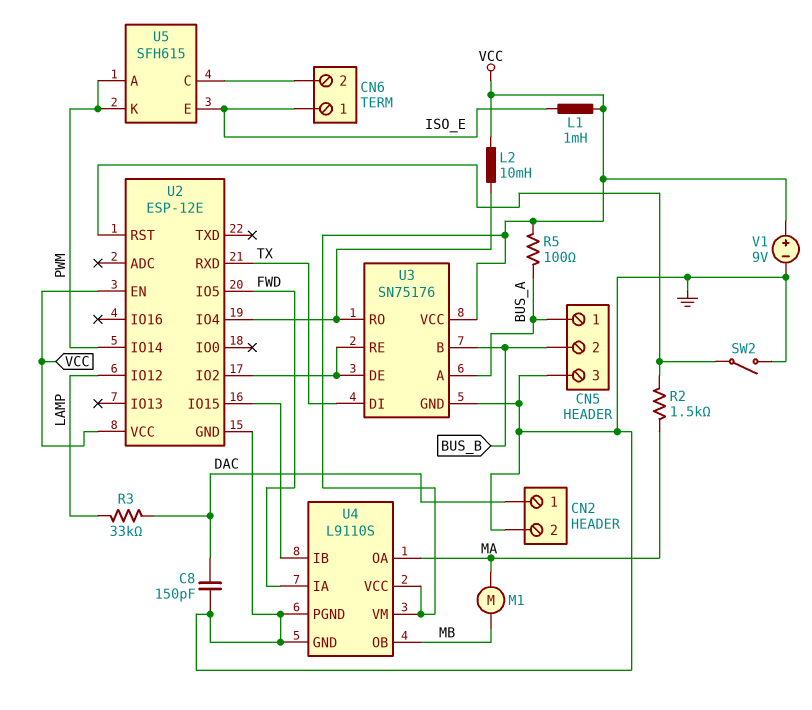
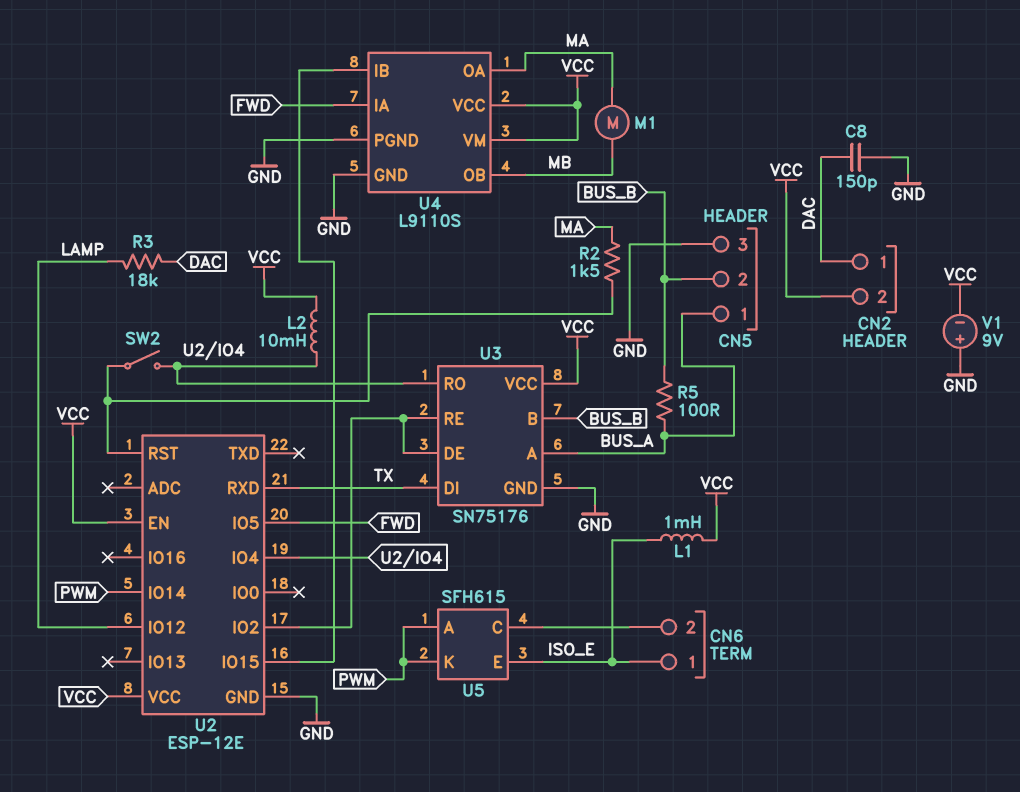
CN2 pin 2: GND -> VCC
R3: 33k (DAC, LAMP) -> 18k (DAC, LAMP)
R5: 100 (BUS_A, VCC) -> 100 (BUS_A, BUS_B)
SW2: switch (GND, U2/RST) -> switch (U2/IO4, U2/RST)
V1: 9V (plus VCC, minus GND) -> 9V (plus GND, minus VCC)

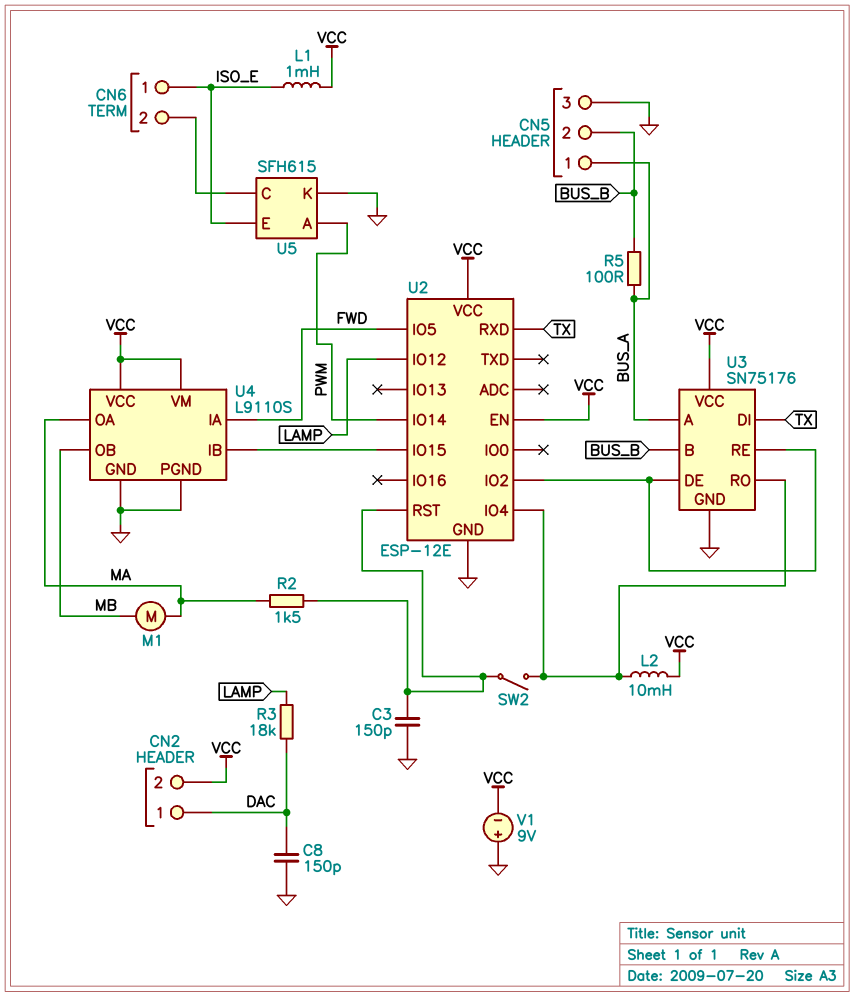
C3: none -> 150pF (GND, U2/RST)
U5 pin K: PWM -> GND

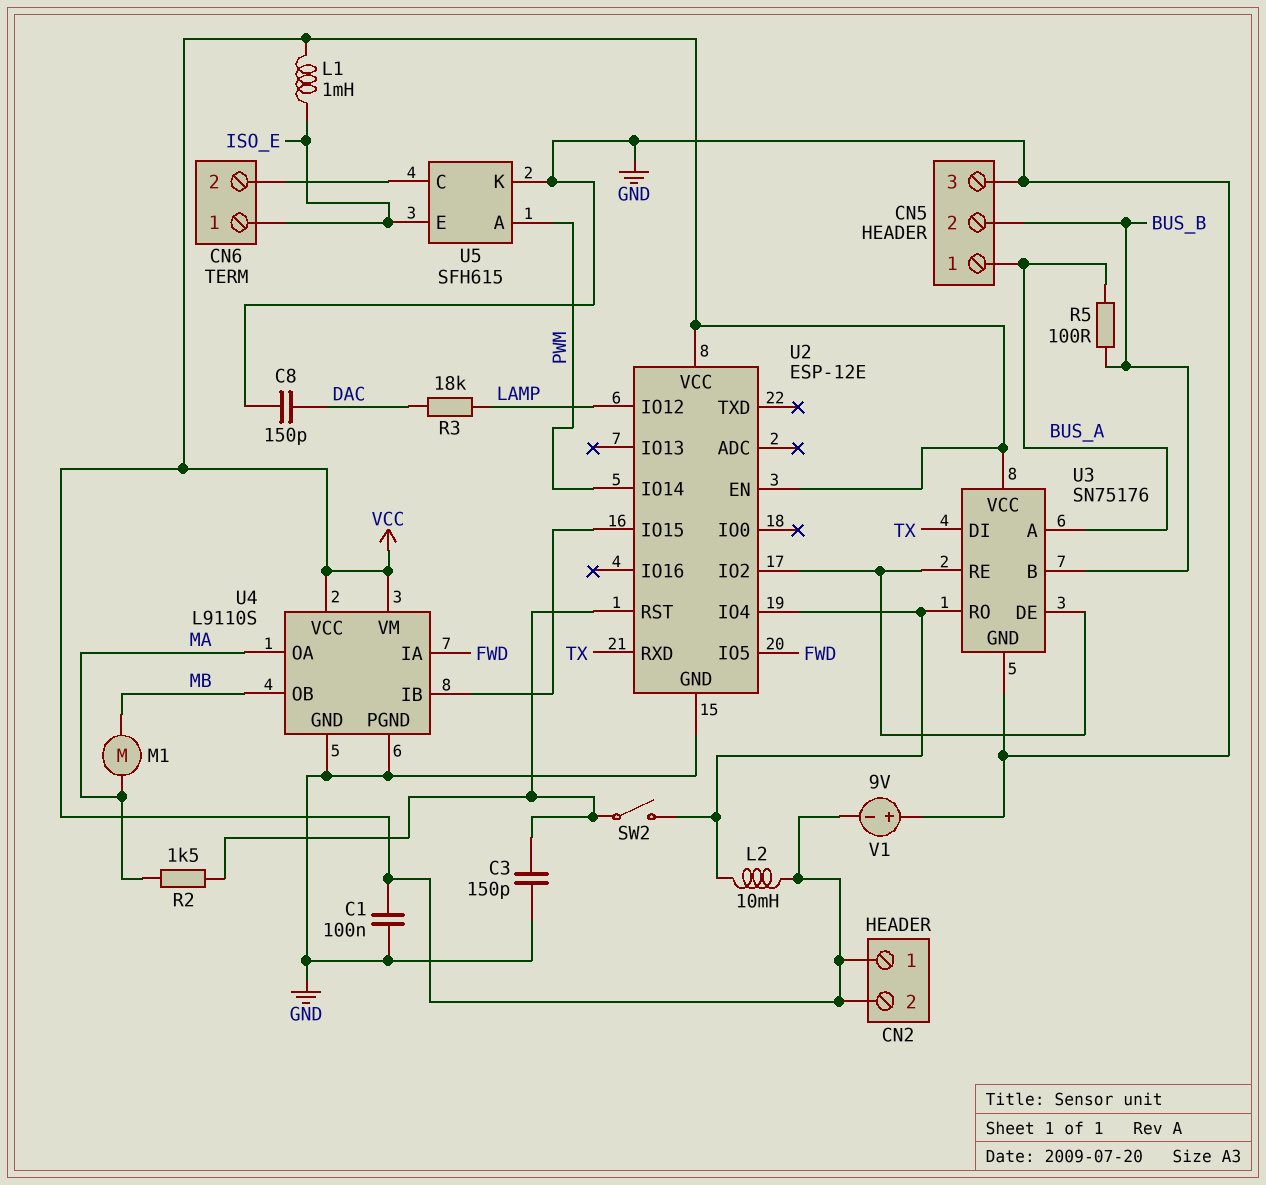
C1: none -> 100nF (GND, VCC)
CN2 pin 1: DAC -> VCC

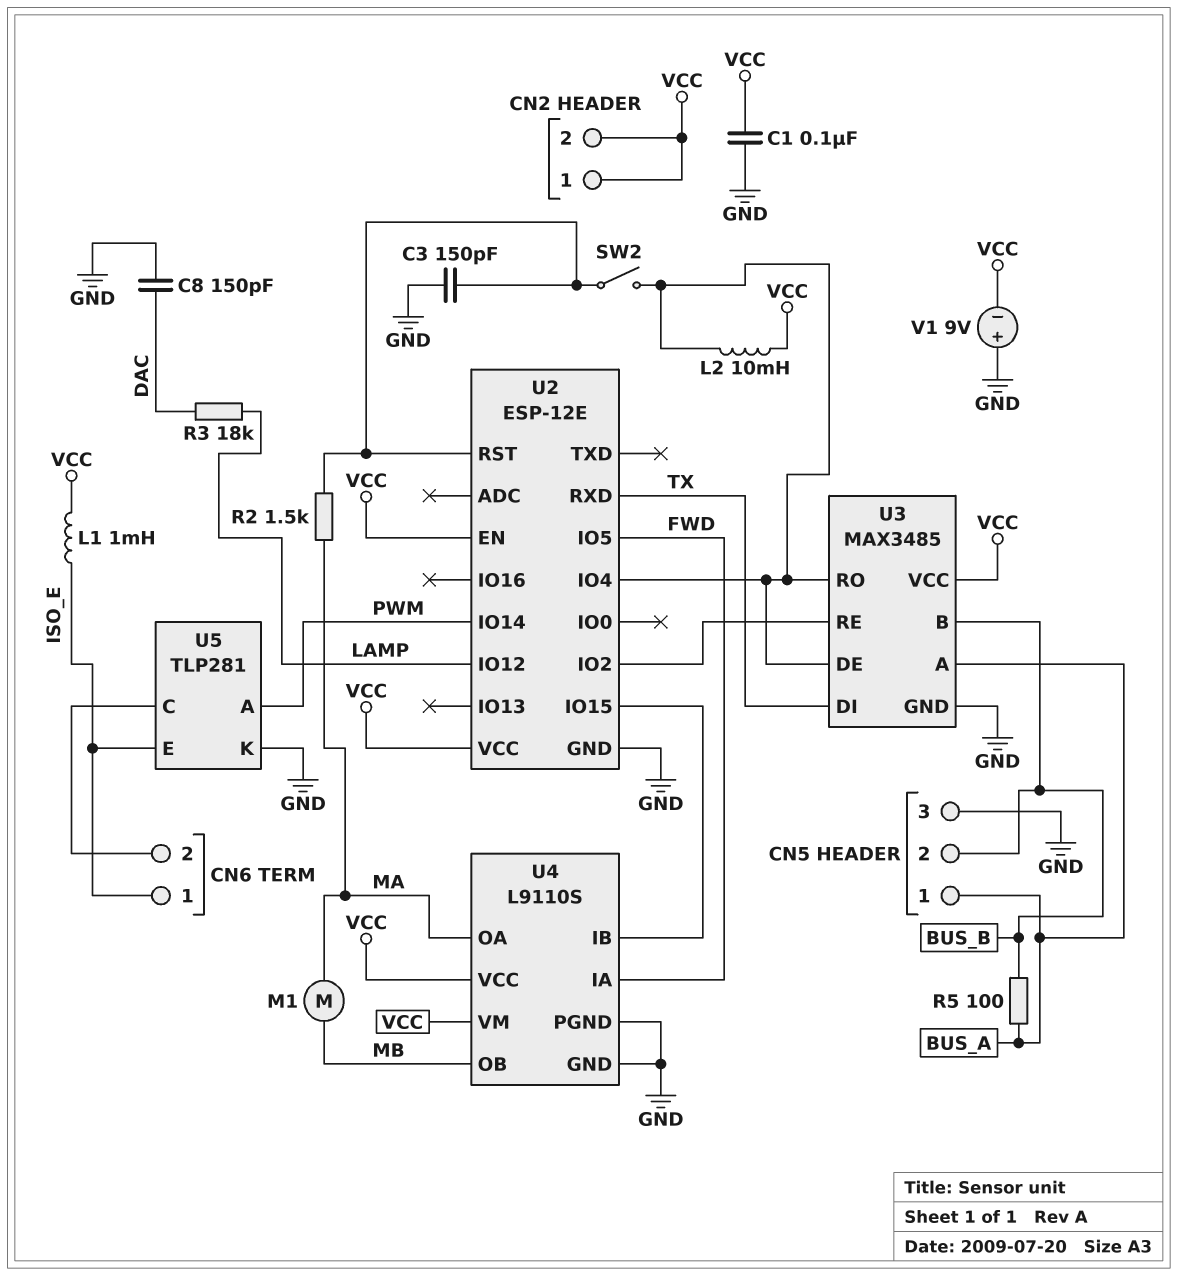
U3: SN75176 -> MAX3485
U3 pin DE: U2/IO2 -> U2/IO4
U5: SFH615 -> TLP281

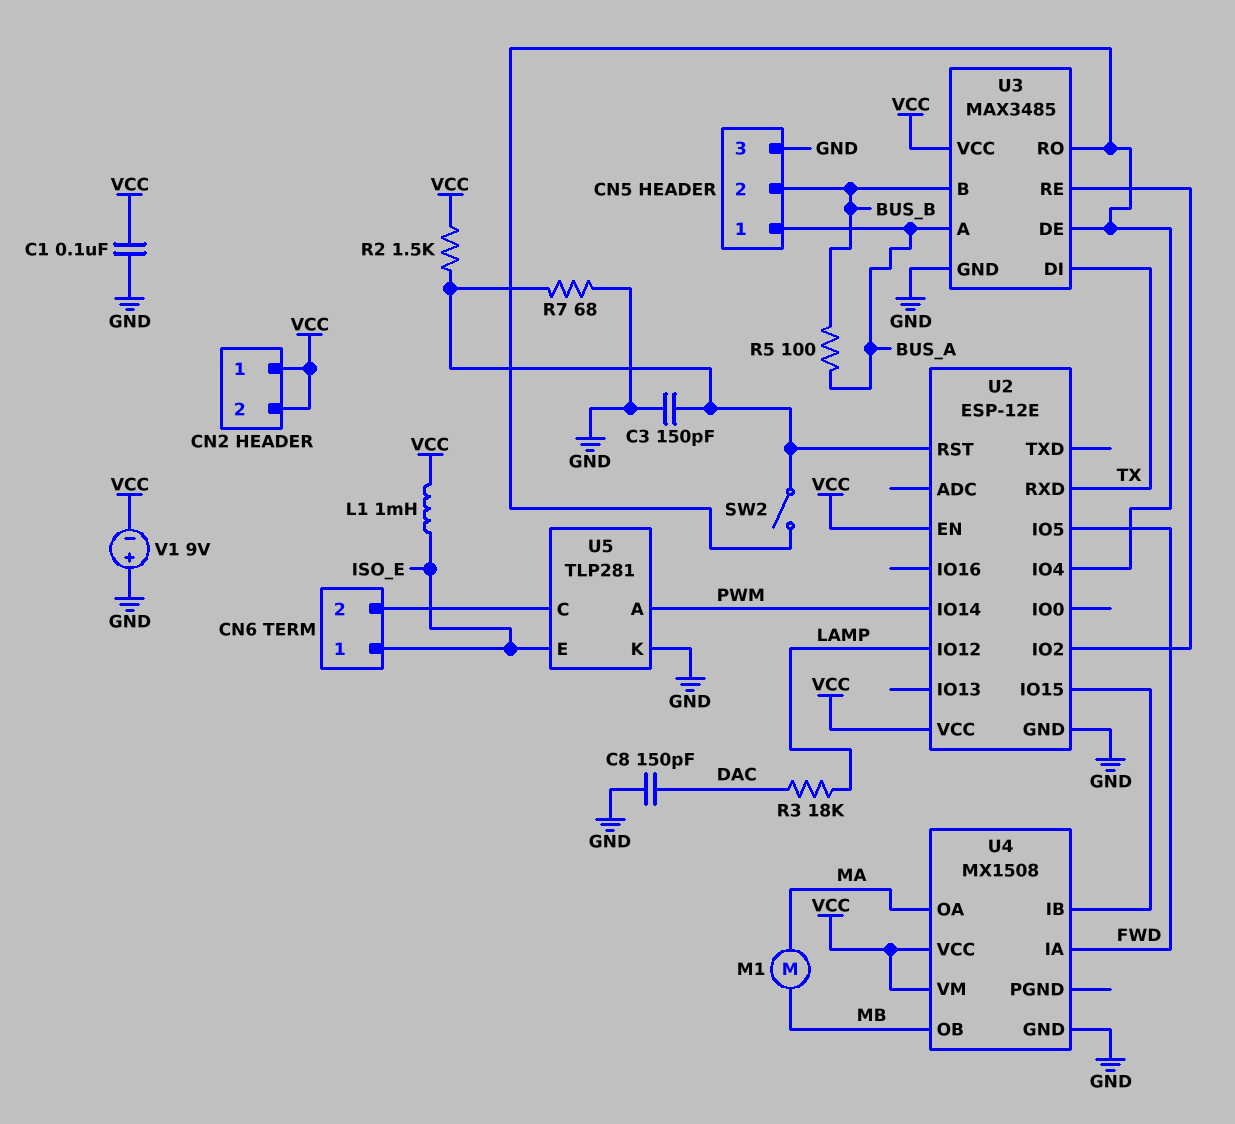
L2: 10mH (U2/IO4, VCC) -> none
R2: 1.5k (MA, U2/RST) -> 1.5k (U2/RST, VCC)
R7: none -> 68 (GND, U2/RST)
U4: L9110S -> MX1508
U4 pin PGND: GND -> none

